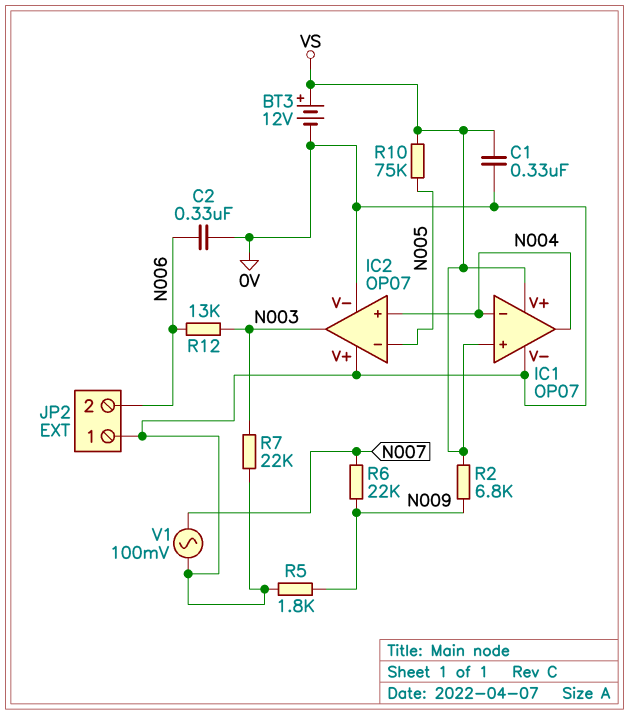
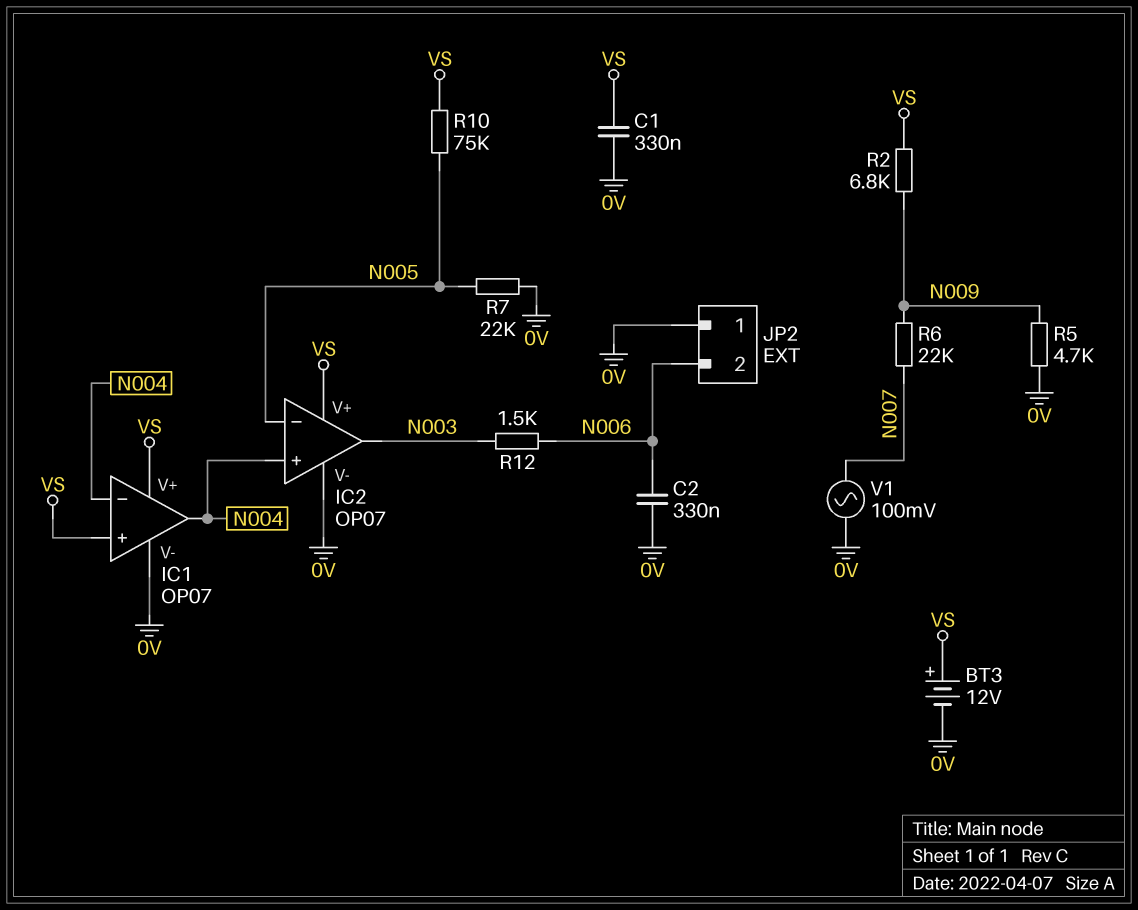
IC2 pin V+: 0V -> VS
R5: 1.8k (0V, N009) -> 4.7k (0V, N009)
R7: 22k (0V, N003) -> 22k (0V, N005)
R12: 13k (N003, N006) -> 1.5k (N003, N006)

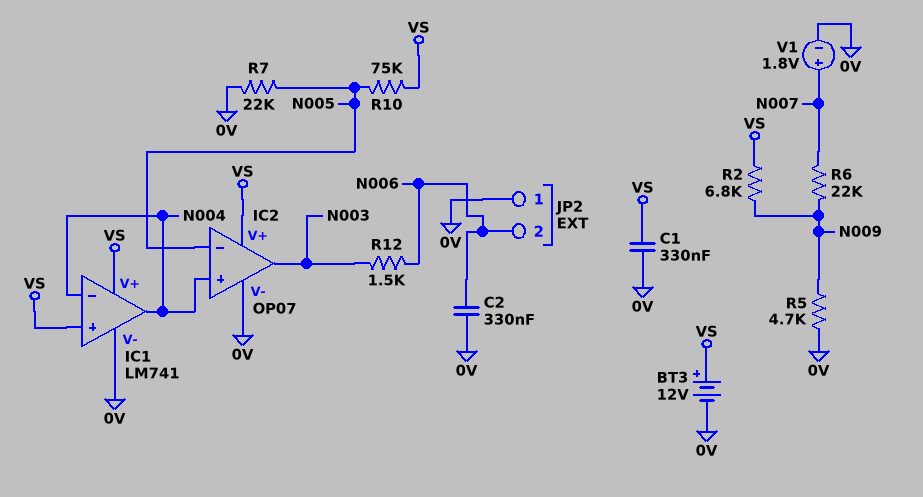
IC1: OP07 -> LM741
V1: AC 100mV (0V, N007) -> 1.8V (plus N007, minus 0V)

